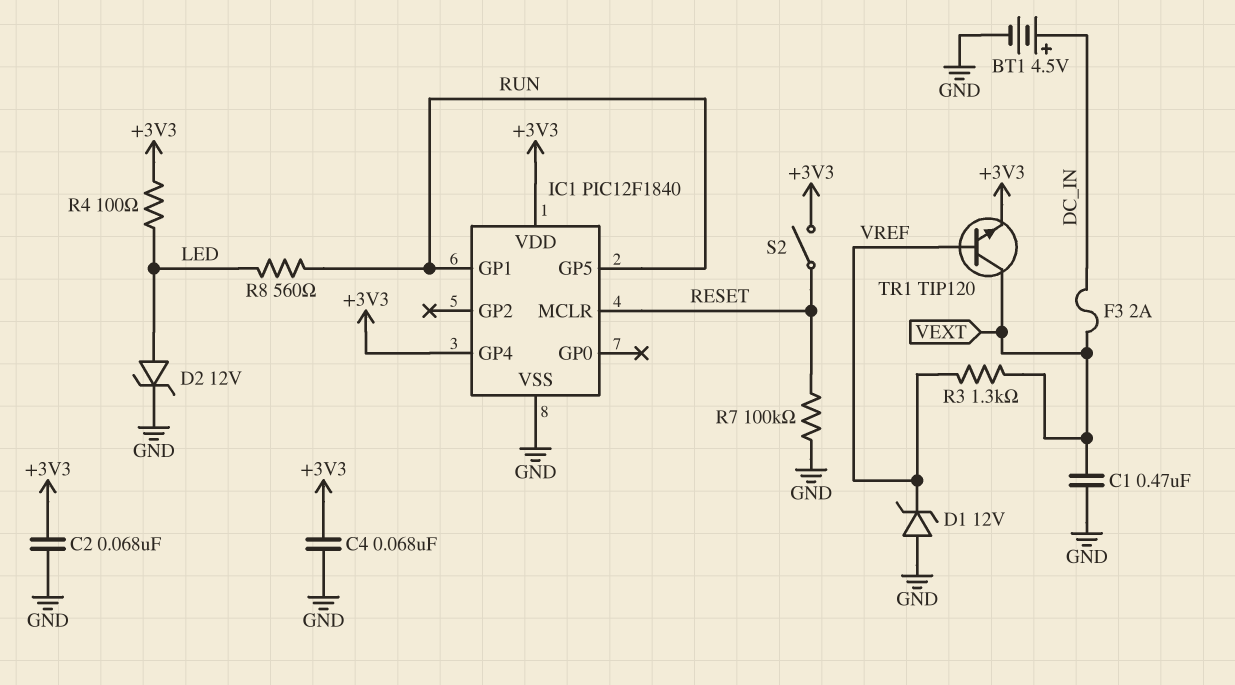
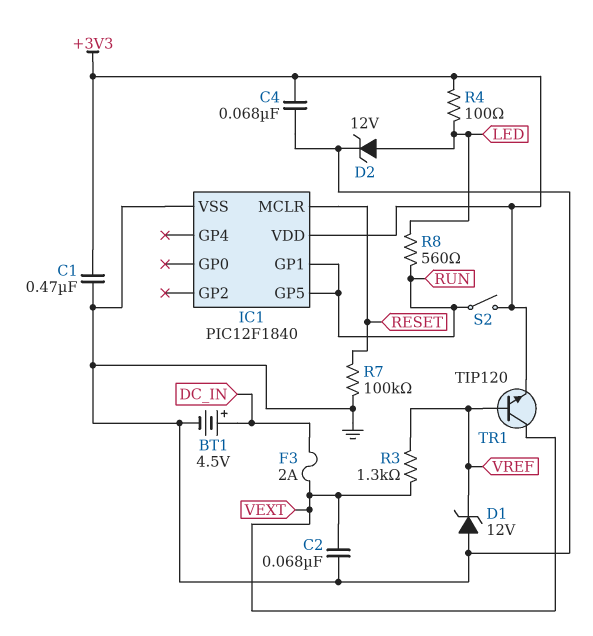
C1: 470nF (GND, VEXT) -> 470nF (+3V3, GND)
C2: 68nF (+3V3, GND) -> 68nF (GND, VEXT)
IC1 pin GP4: +3V3 -> none
S2: switch (+3V3, RESET) -> switch (+3V3, RUN)

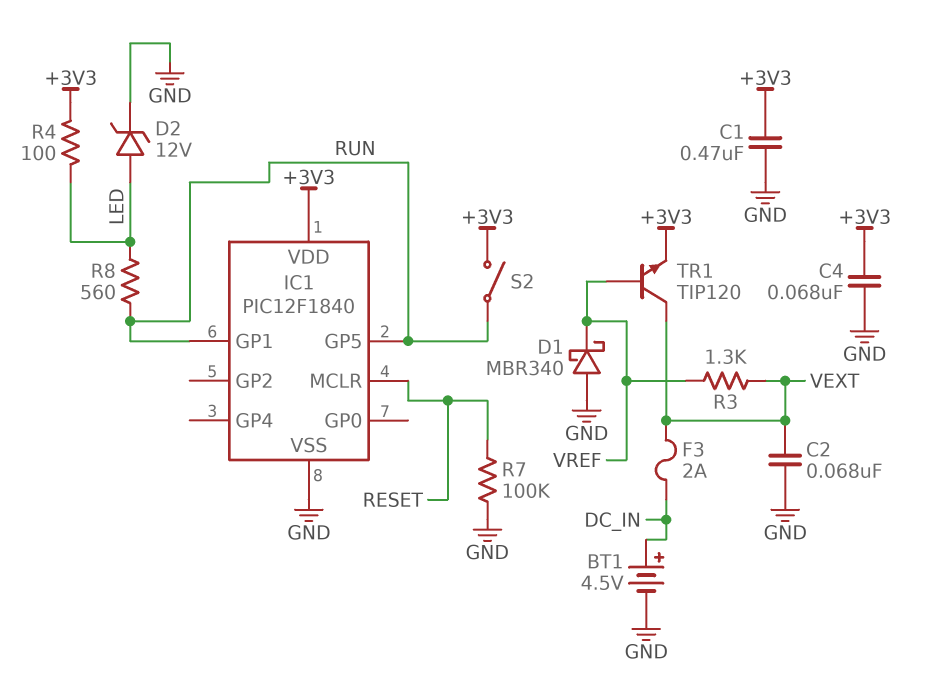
D1: zener 12V (A GND, K VREF) -> schottky MBR340 (A GND, K VREF)

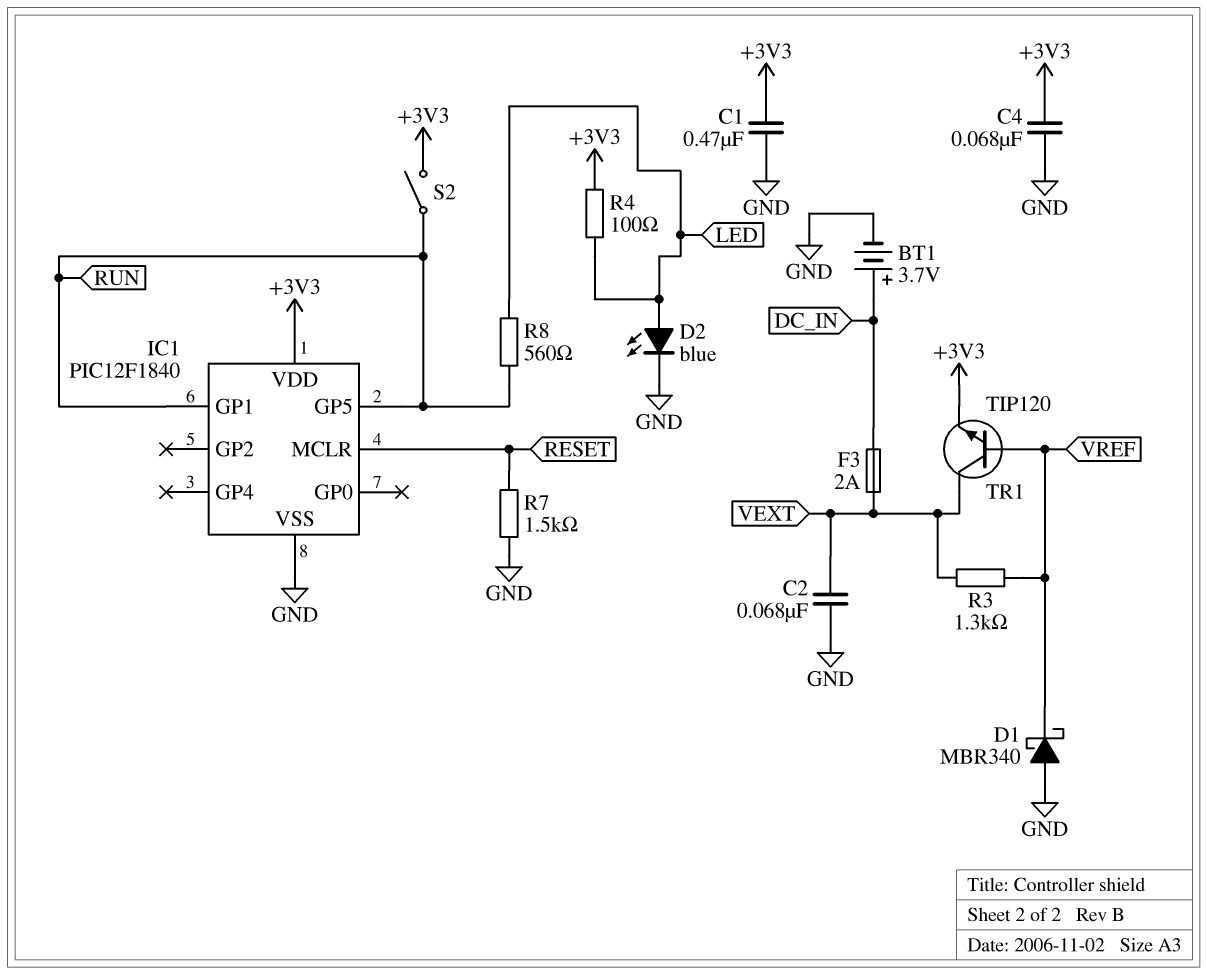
BT1: 4.5V (plus DC_IN, minus GND) -> 3.7V (plus DC_IN, minus GND)
D2: zener 12V (A LED, K GND) -> LED blue (A LED, K GND)
R7: 100k (GND, RESET) -> 1.5k (GND, RESET)

